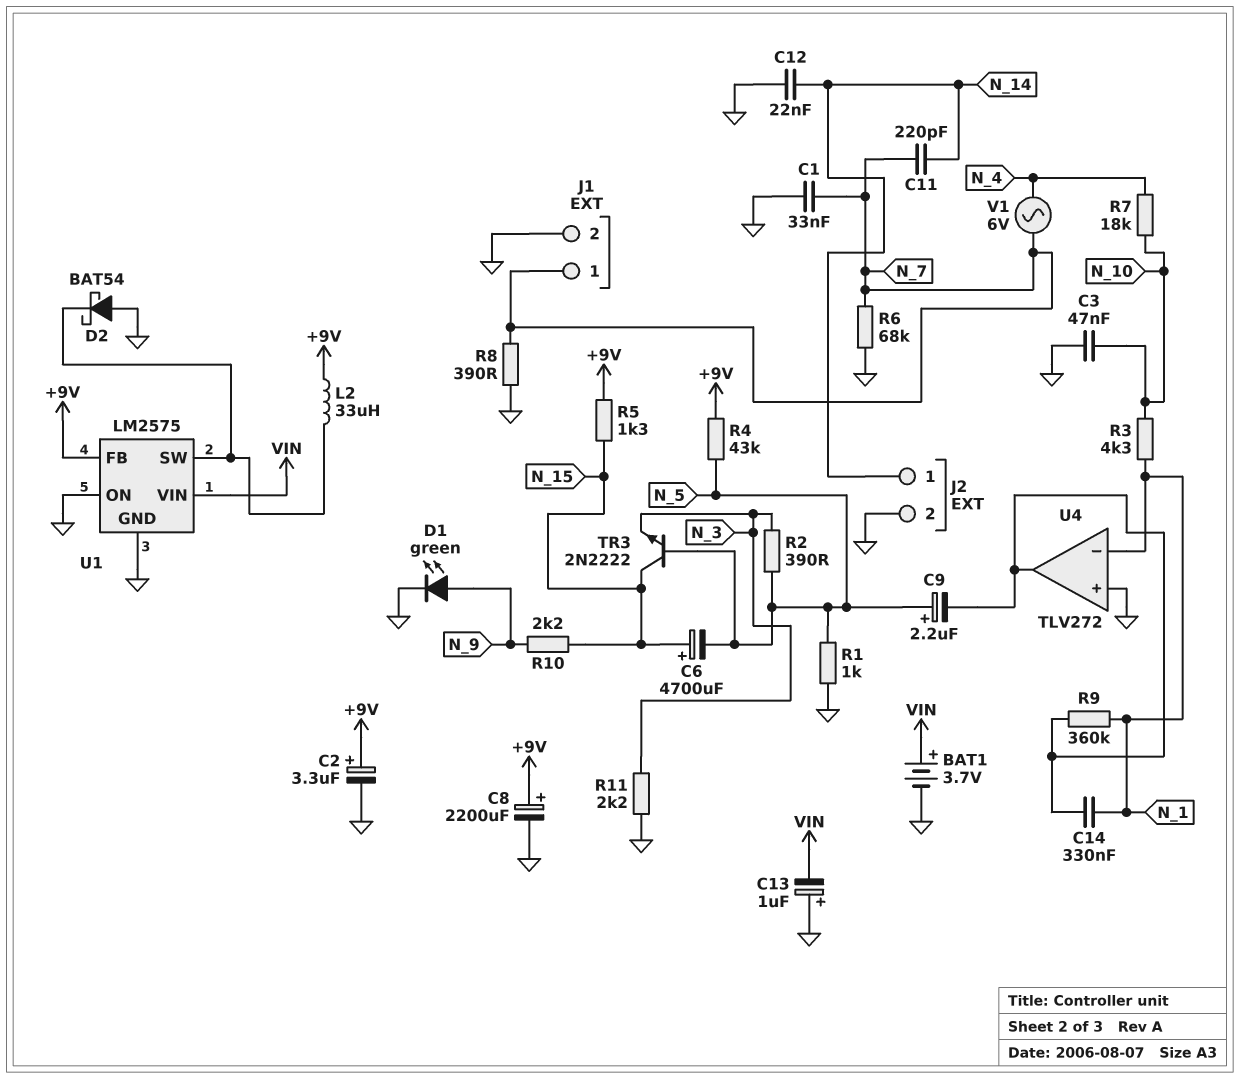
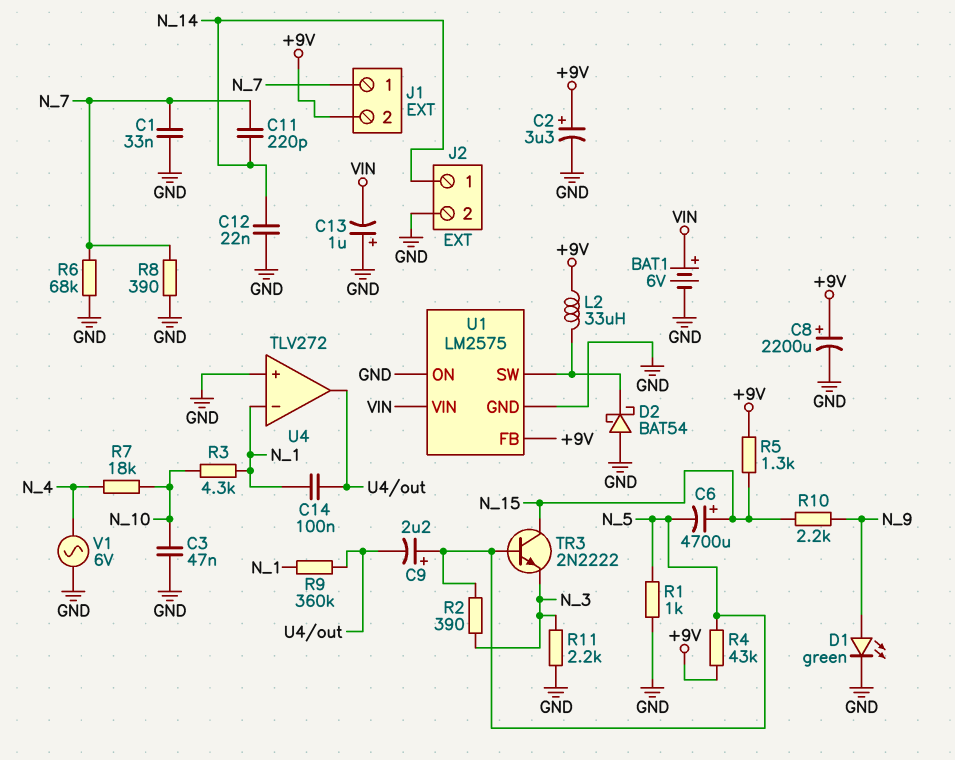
BAT1: 3.7V (plus VIN, minus GND) -> 6V (plus VIN, minus GND)
C14: 330nF (N_1, U4/out) -> 100nF (N_1, U4/out)
J1 pin 2: GND -> +9V
V1: AC 6V (N_4, N_7) -> AC 6V (GND, N_4)

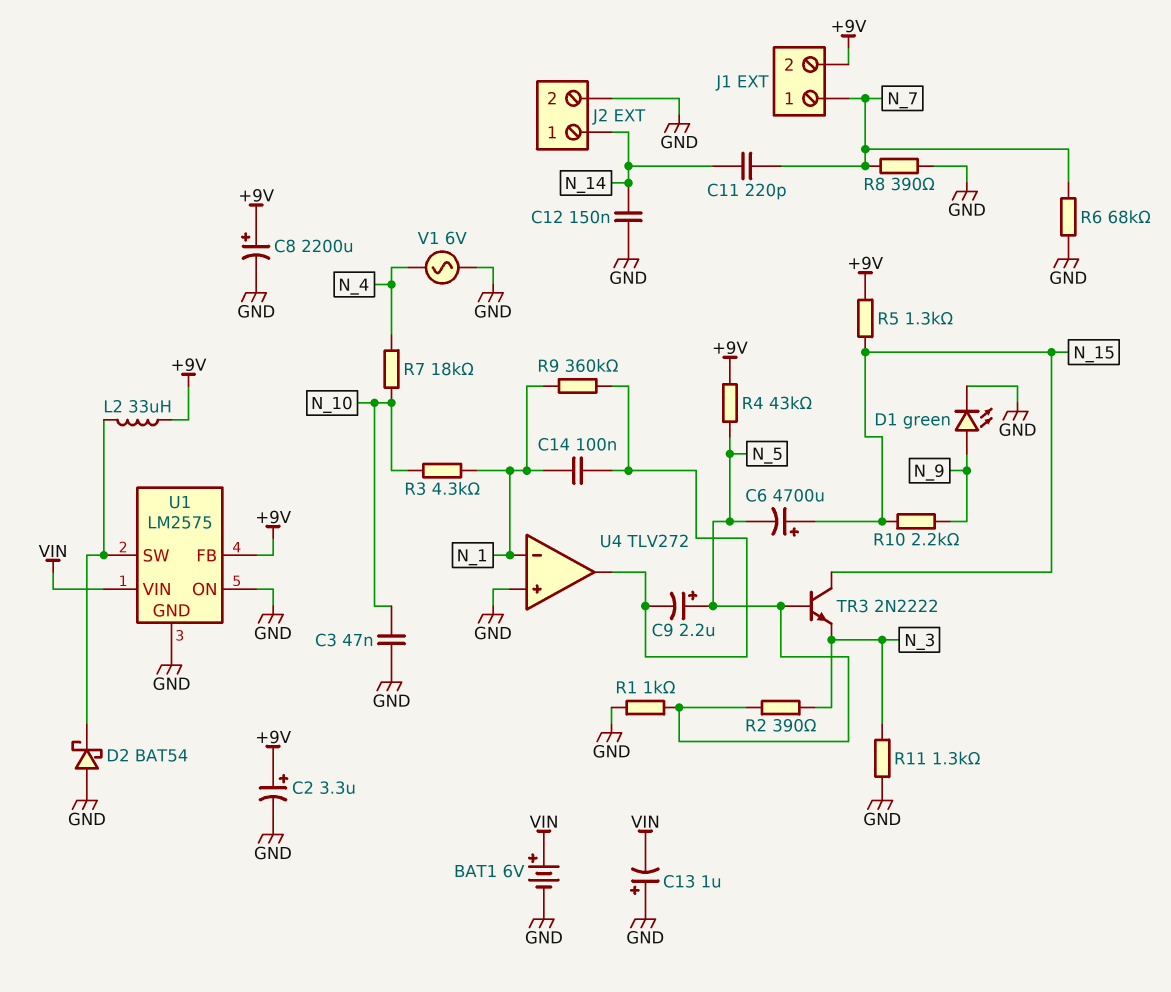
C1: 33nF (GND, N_7) -> none
C12: 22nF (GND, N_14) -> 150nF (GND, N_14)
R11: 2.2k (GND, N_3) -> 1.3k (GND, N_3)

